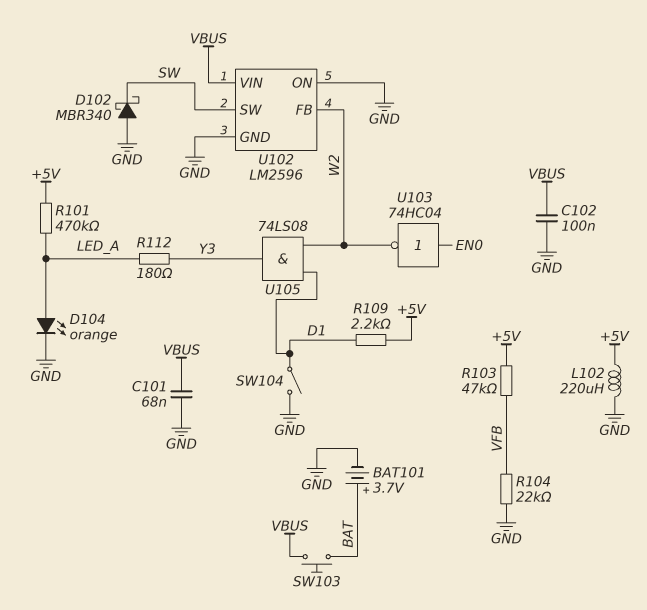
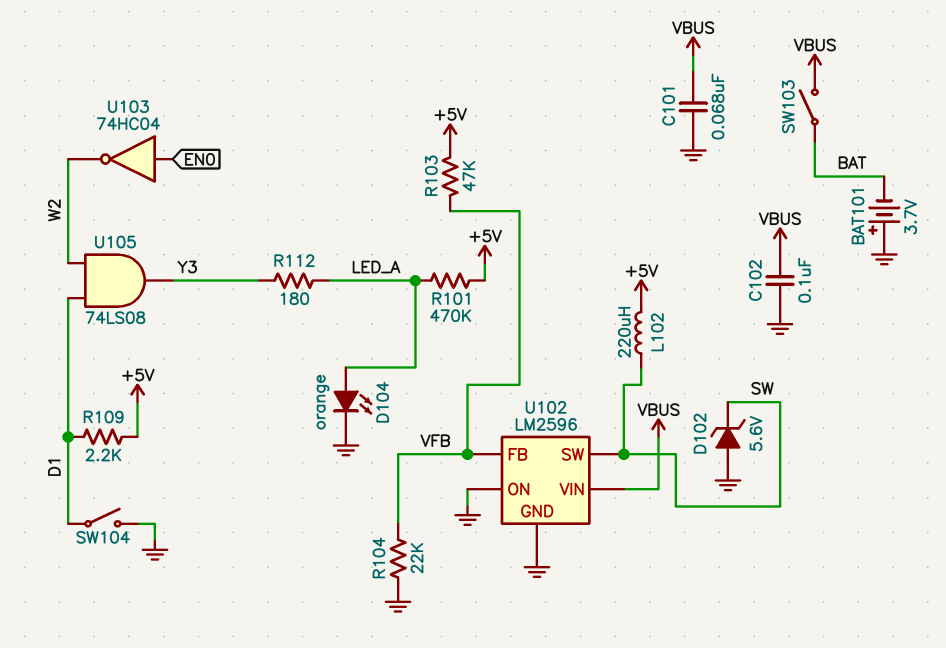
BAT101: 3.7V (plus BAT, minus GND) -> 3.7V (plus GND, minus BAT)
D102: schottky MBR340 (A GND, K SW) -> zener 5.6V (A GND, K SW)
L102: 220uH (+5V, GND) -> 220uH (+5V, SW)
SW103: button (BAT, VBUS) -> switch (BAT, VBUS)
U102 pin FB: W2 -> VFB

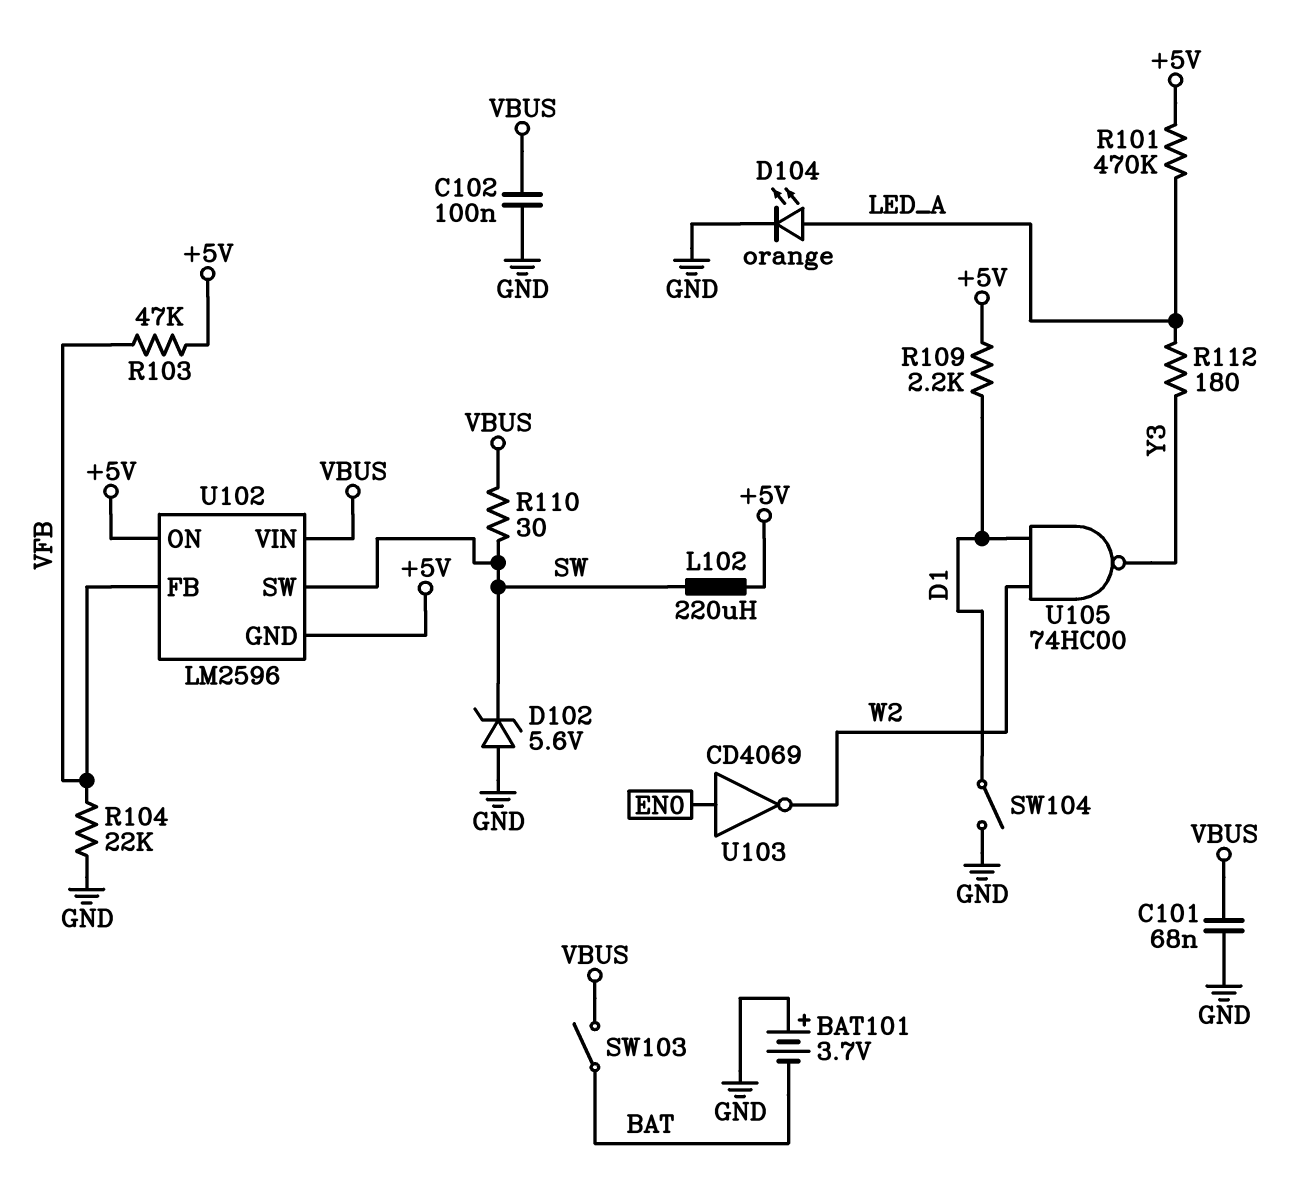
R110: none -> 30 (SW, VBUS)
U102 pin GND: GND -> +5V
U102 pin ON: GND -> +5V
U103: NOT 74HC04 (in EN0, out W2) -> NOT CD4069 (in EN0, out W2)
U105: AND 74LS08 (in D1, in W2, out Y3) -> NAND 74HC00 (in D1, in W2, out Y3)

